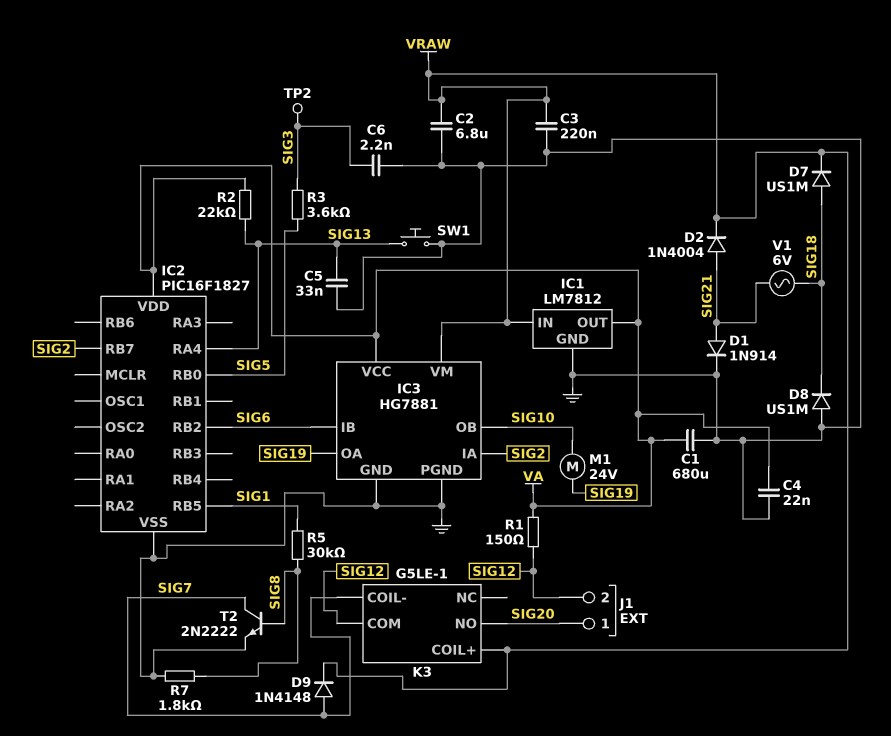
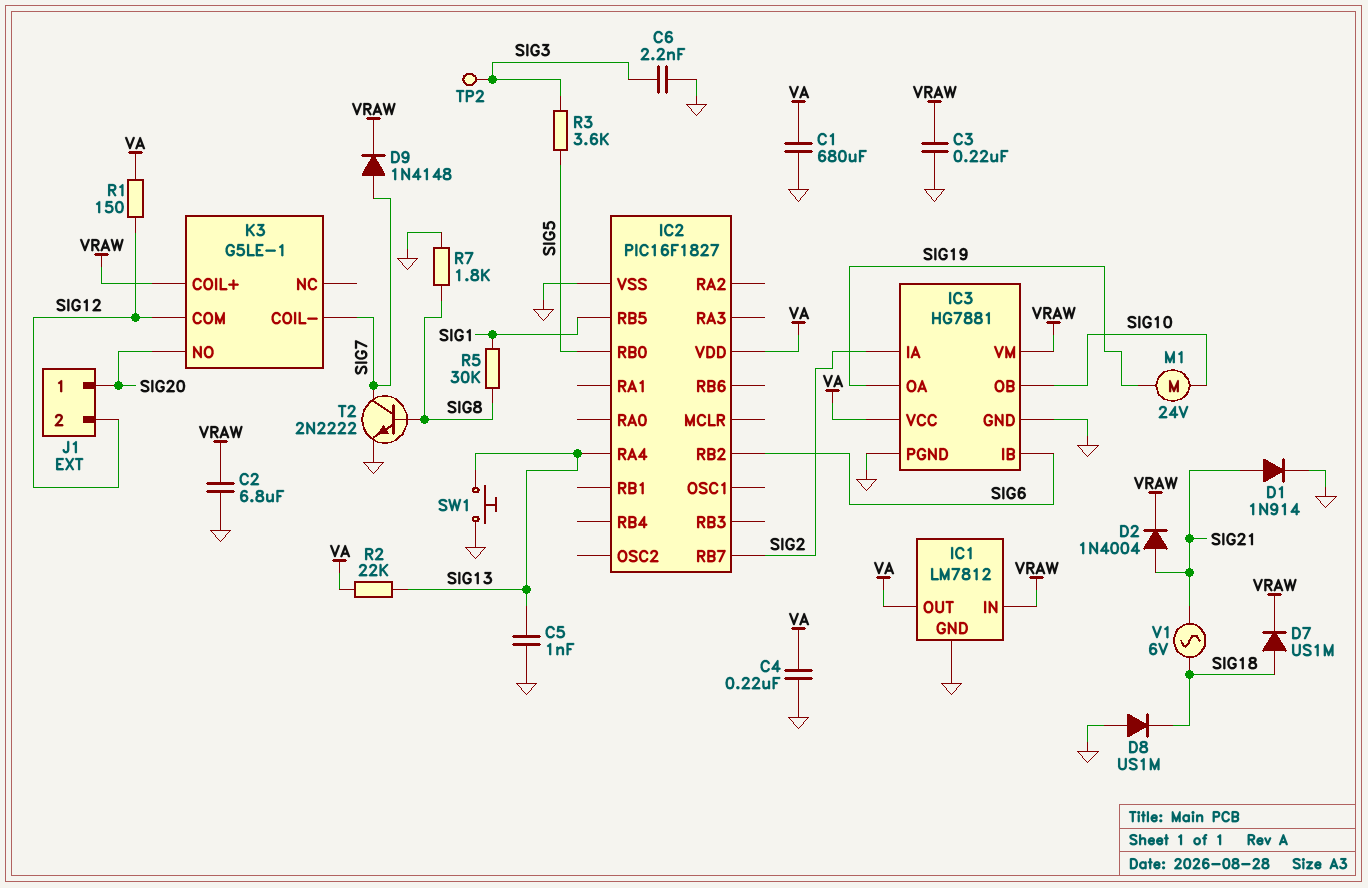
C4: 22nF (GND, VA) -> 220nF (GND, VA)
C5: 33nF (GND, SIG13) -> 1nF (GND, SIG13)

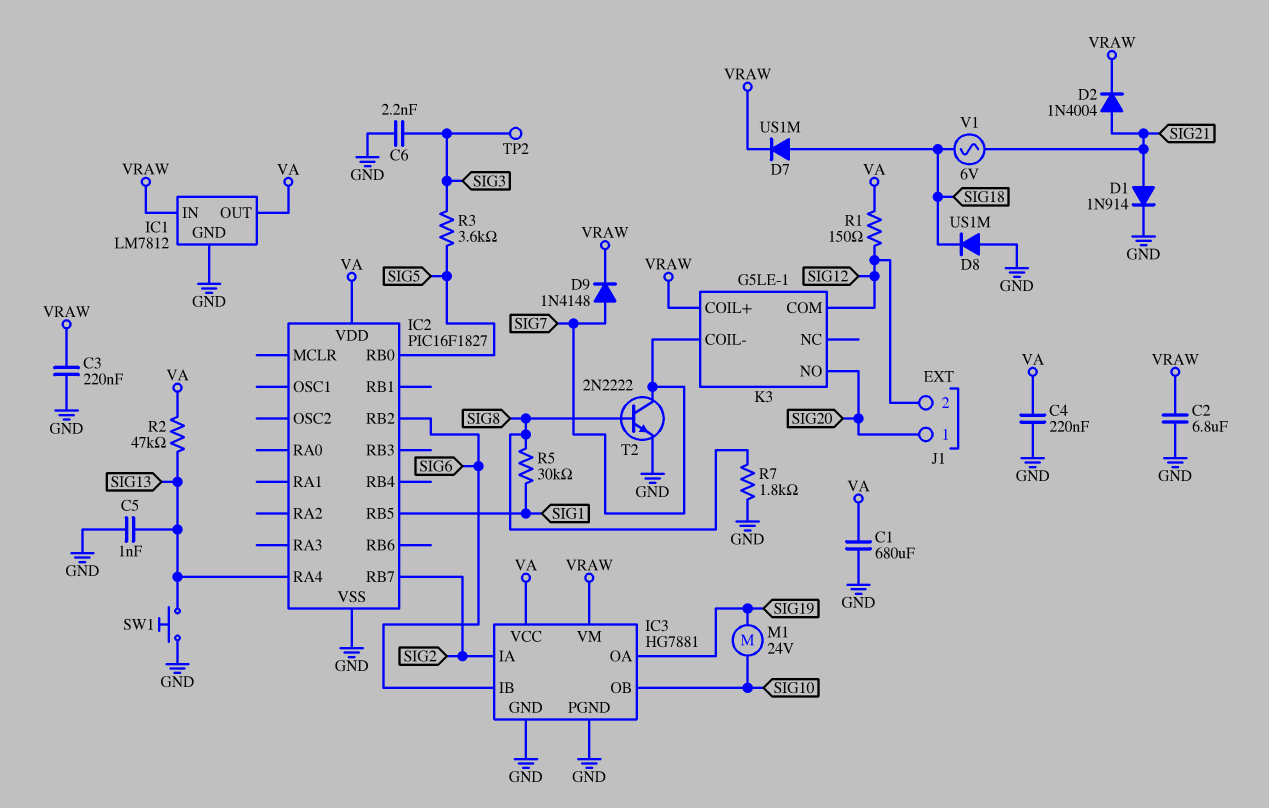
R2: 22k (SIG13, VA) -> 47k (SIG13, VA)

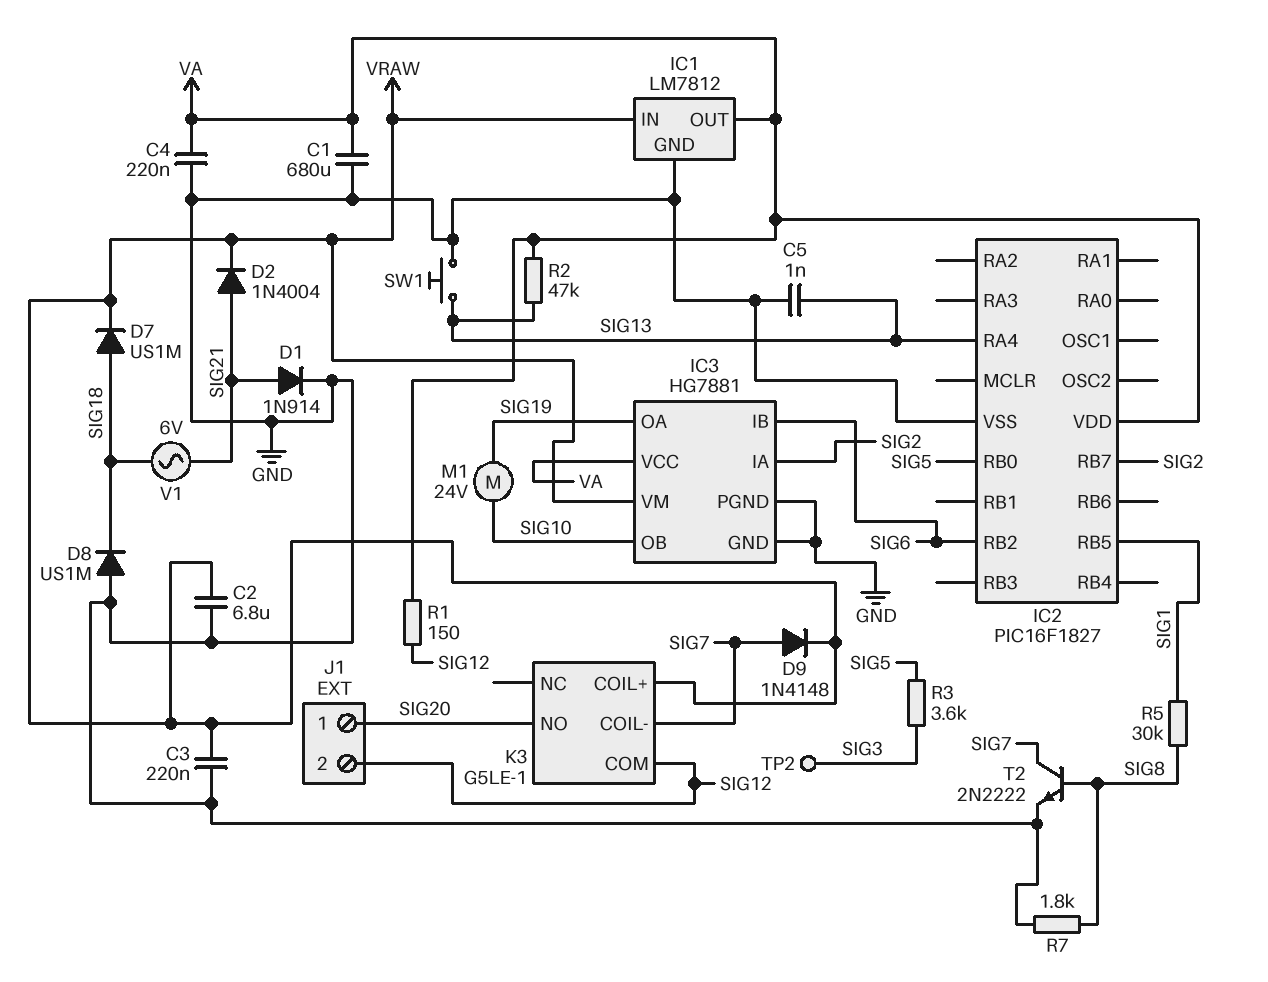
C6: 2.2nF (GND, SIG3) -> none

